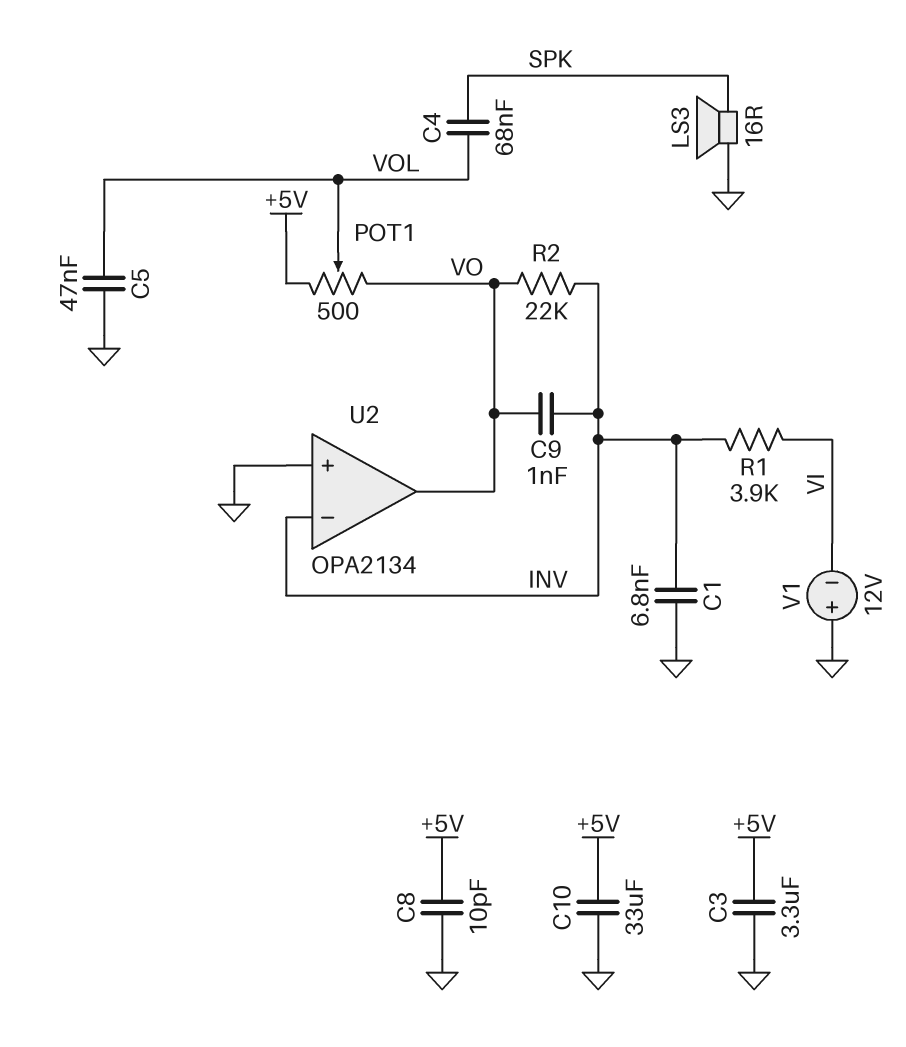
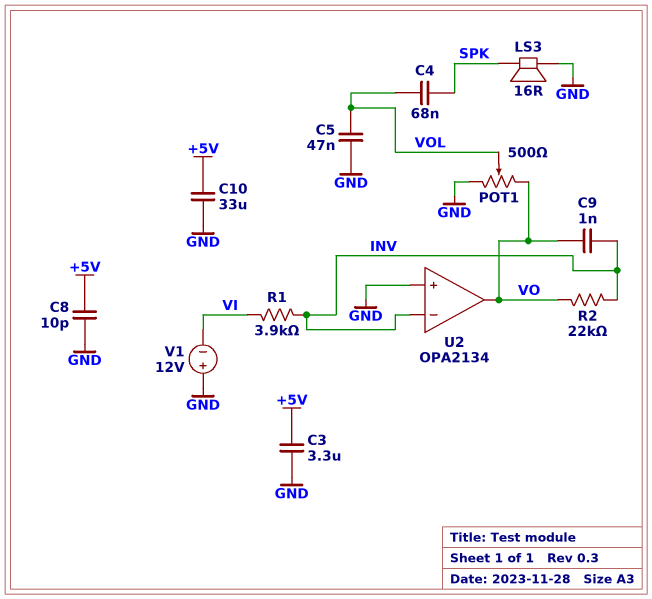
C1: 6.8nF (GND, INV) -> none
POT1: 500 (+5V, VO, wiper VOL) -> 500 (GND, VO, wiper VOL)

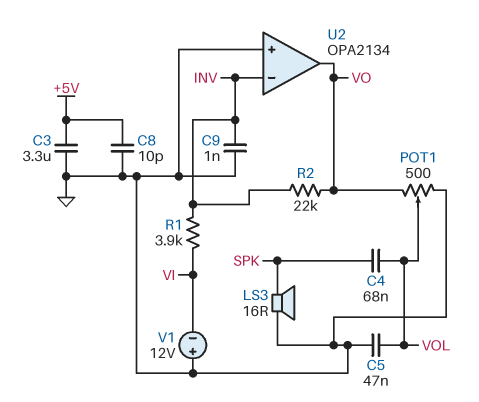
C9: 1nF (INV, VO) -> 1nF (GND, INV)
C10: 33uF (+5V, GND) -> none

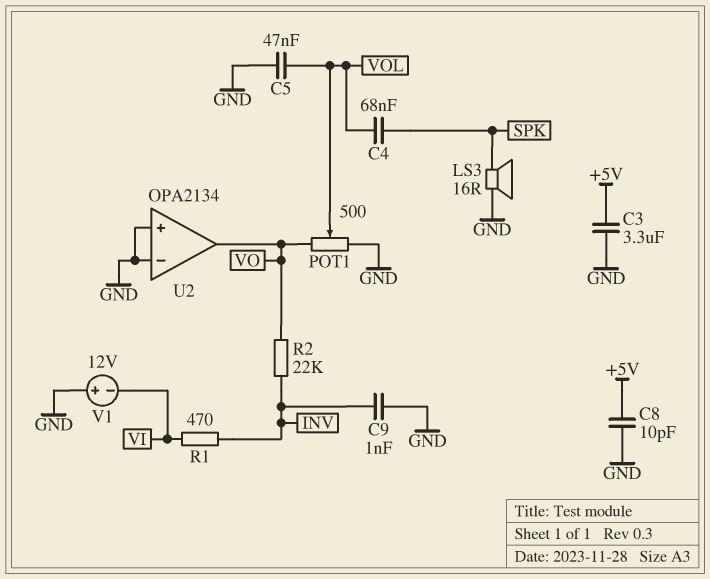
R1: 3.9k (INV, VI) -> 470 (INV, VI)
U2 pin in-: INV -> GND

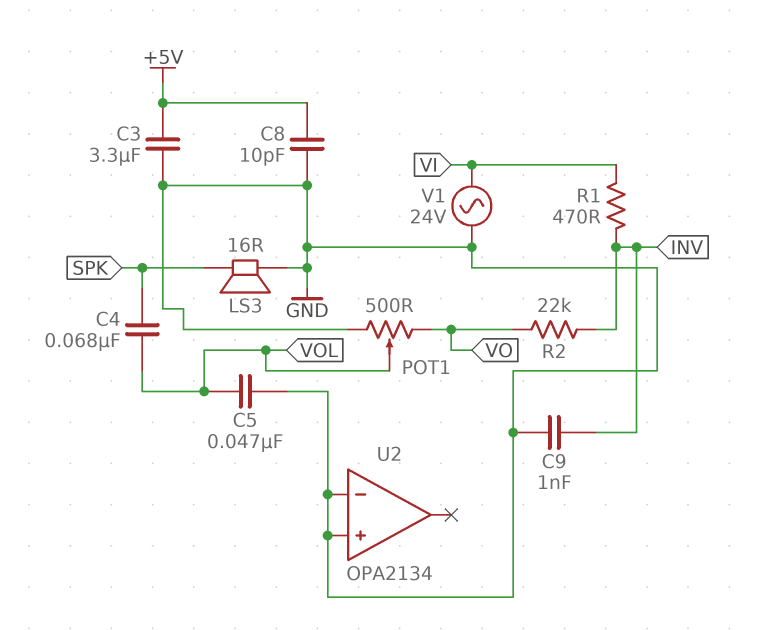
U2 pin out: VO -> none
V1: 12V (plus GND, minus VI) -> AC 24V (GND, VI)

